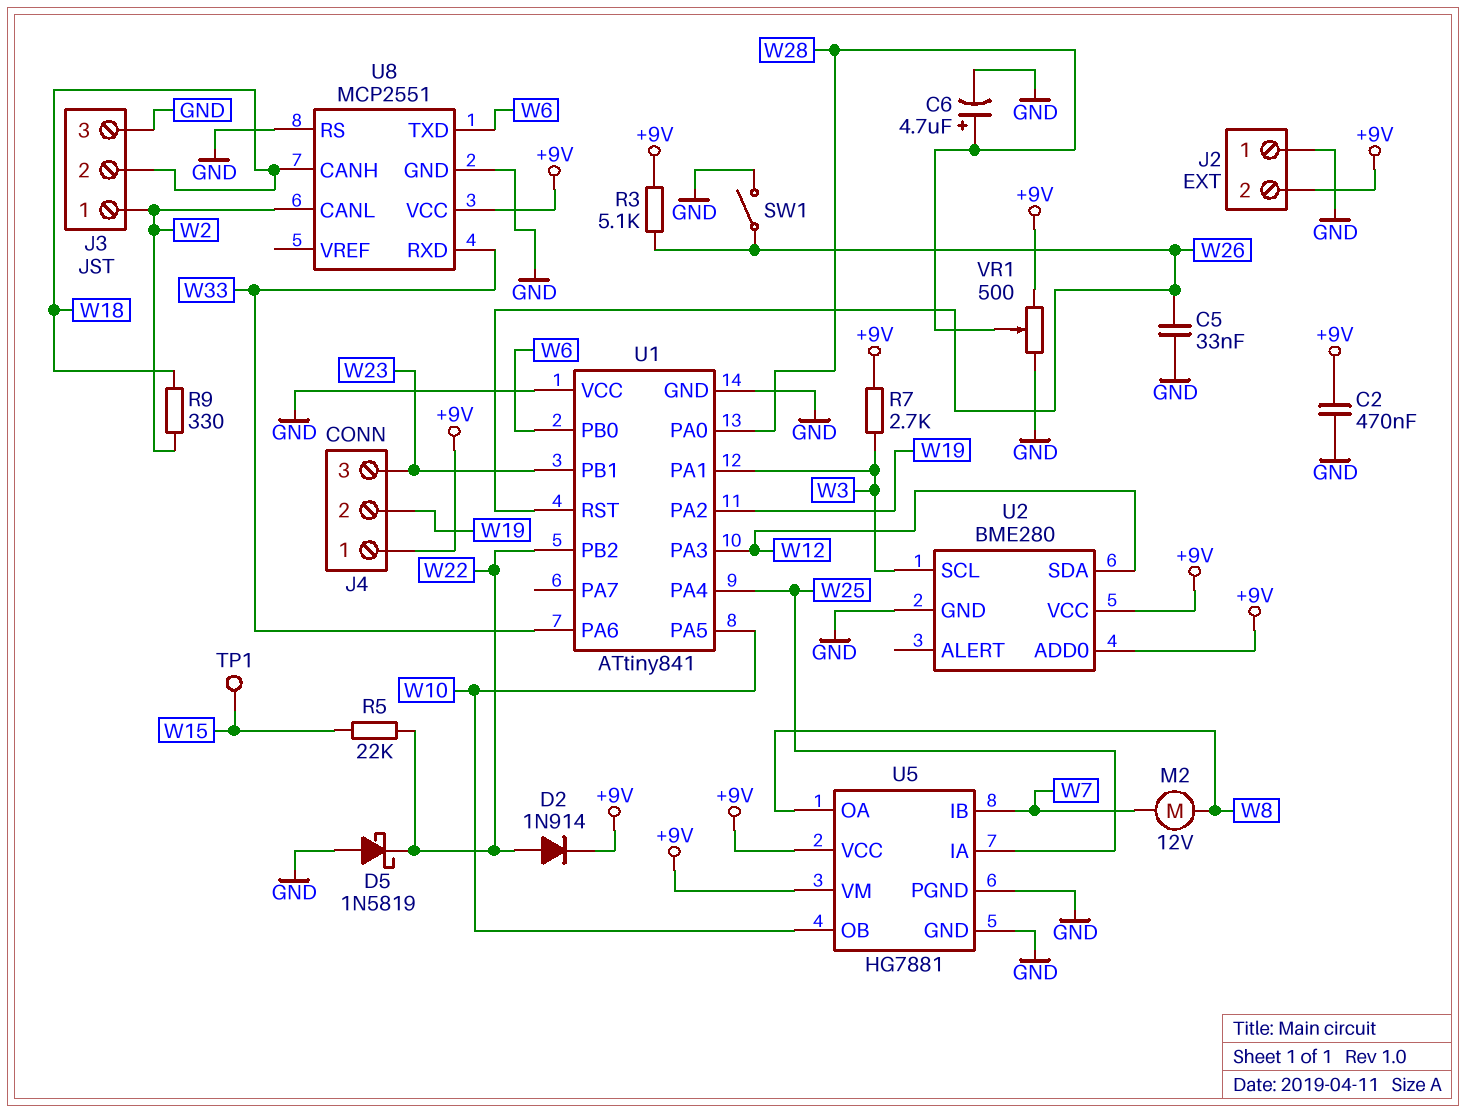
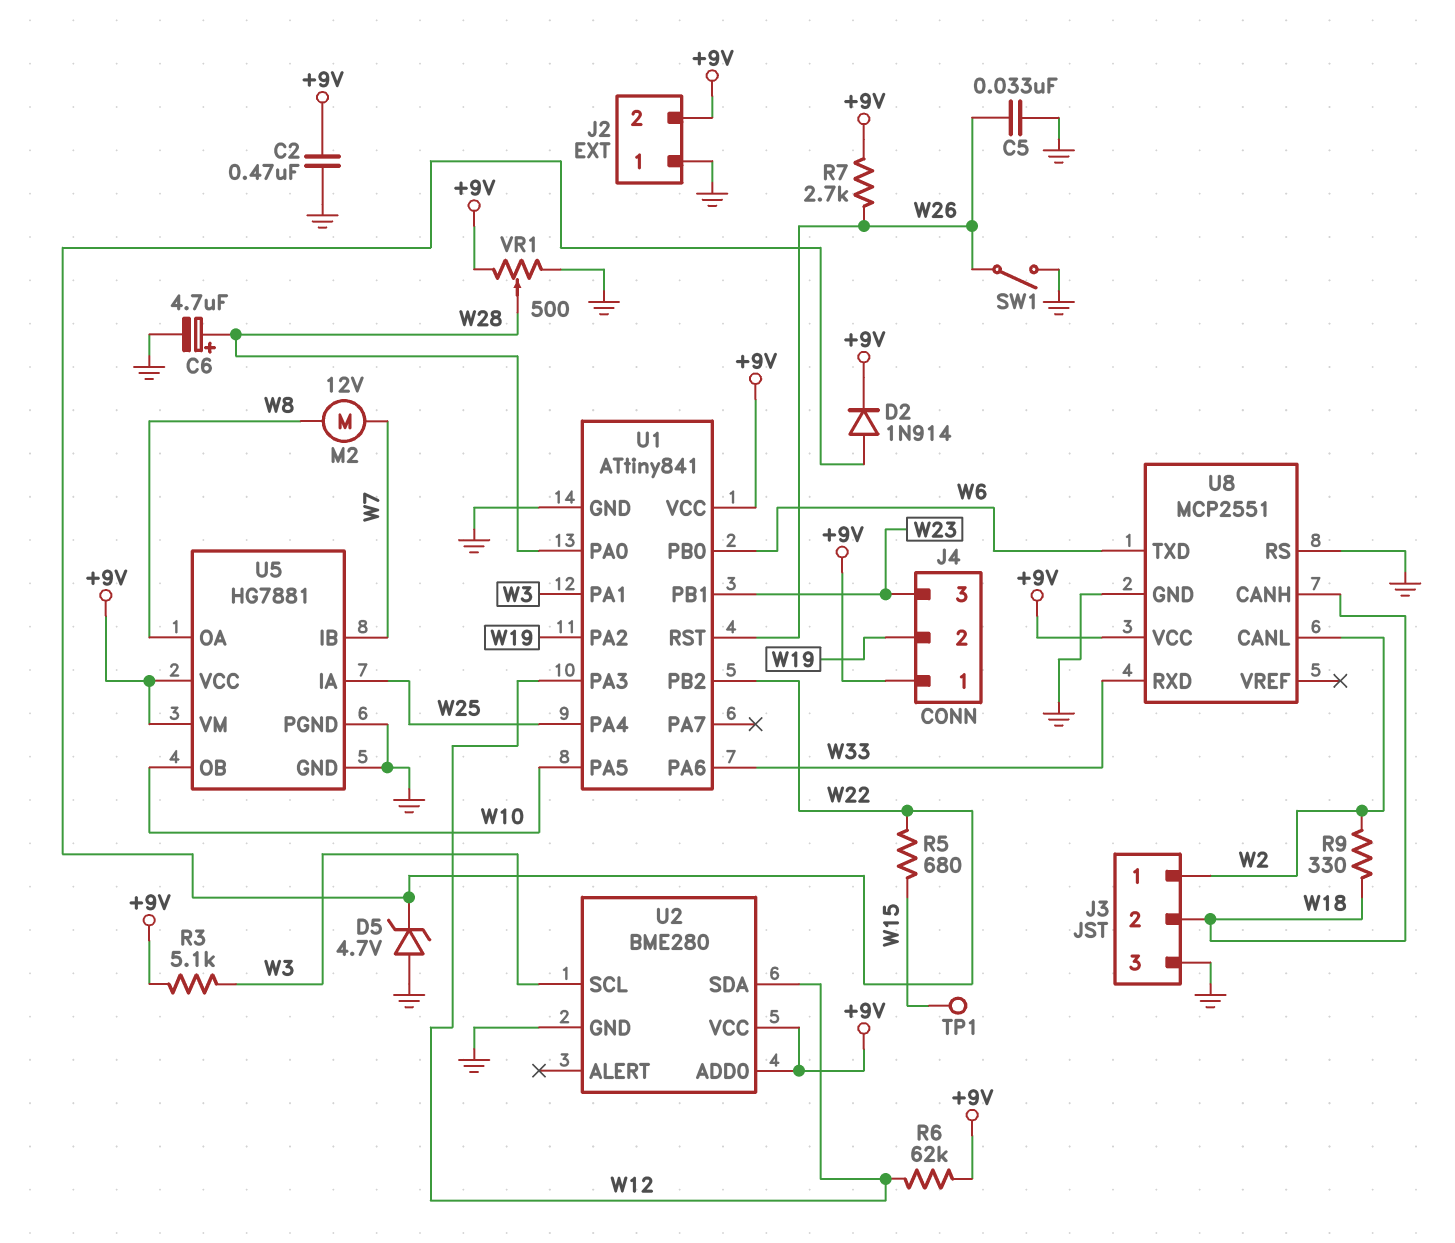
D5: schottky 1N5819 (A GND, K W22) -> zener 4.7V (A GND, K W22)
R3: 5.1k (+9V, W26) -> 5.1k (+9V, W3)
R5: 22k (W15, W22) -> 680 (W15, W22)
R6: none -> 62k (+9V, W12)
R7: 2.7k (+9V, W3) -> 2.7k (+9V, W26)
U1 pin VCC: GND -> +9V

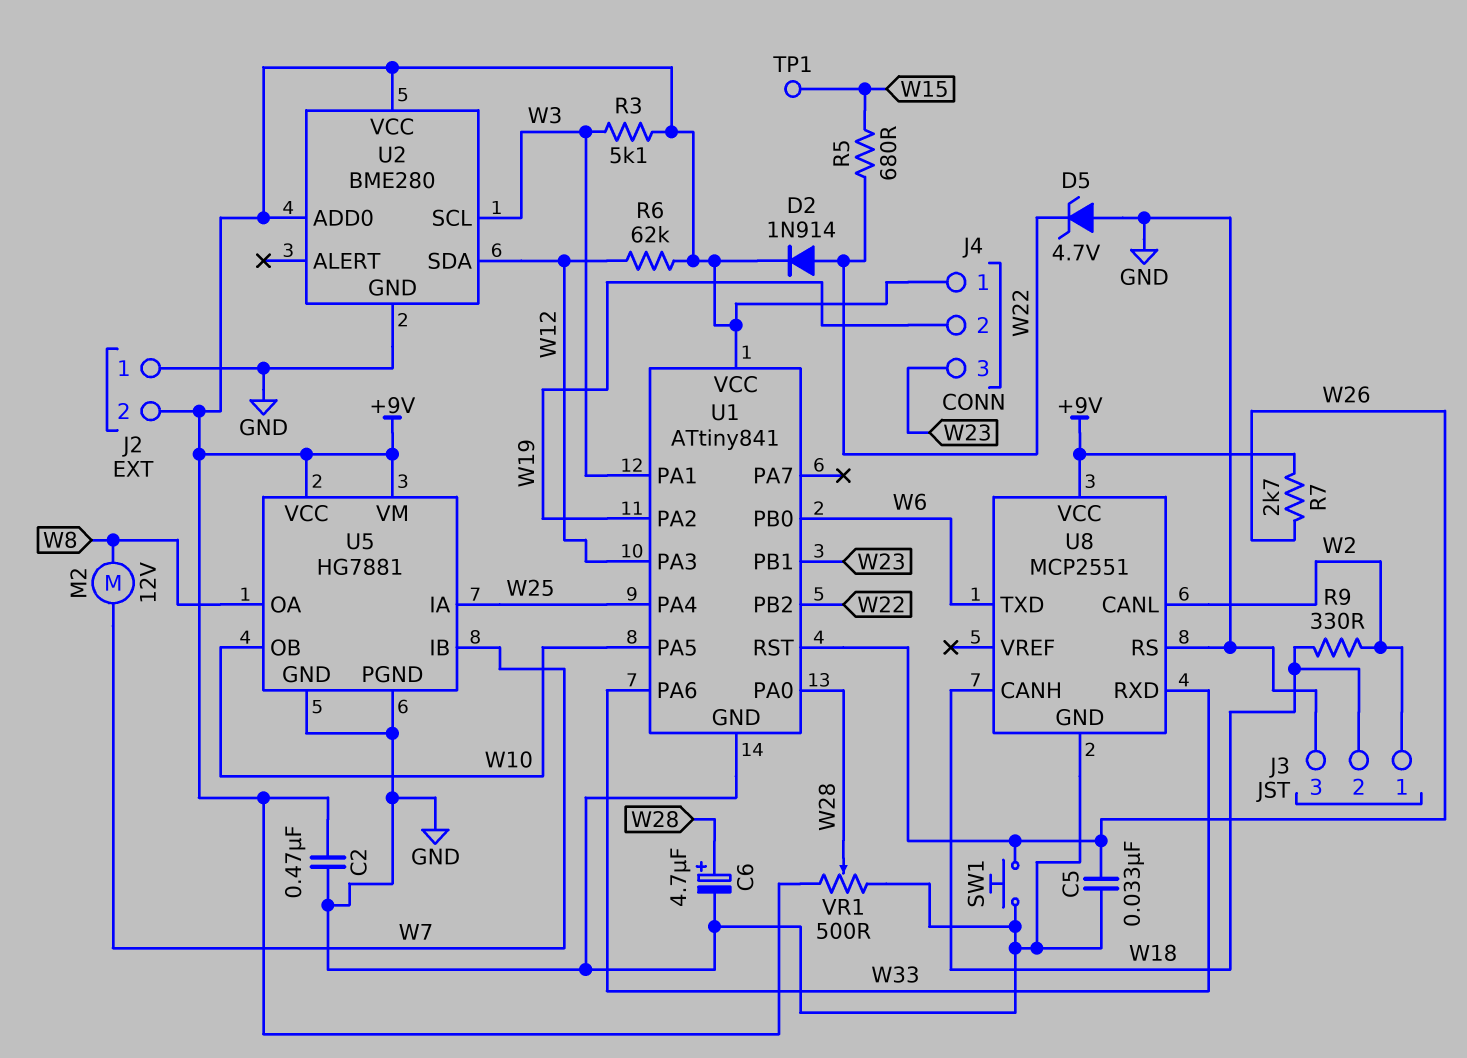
SW1: switch (GND, W26) -> button (GND, W26)

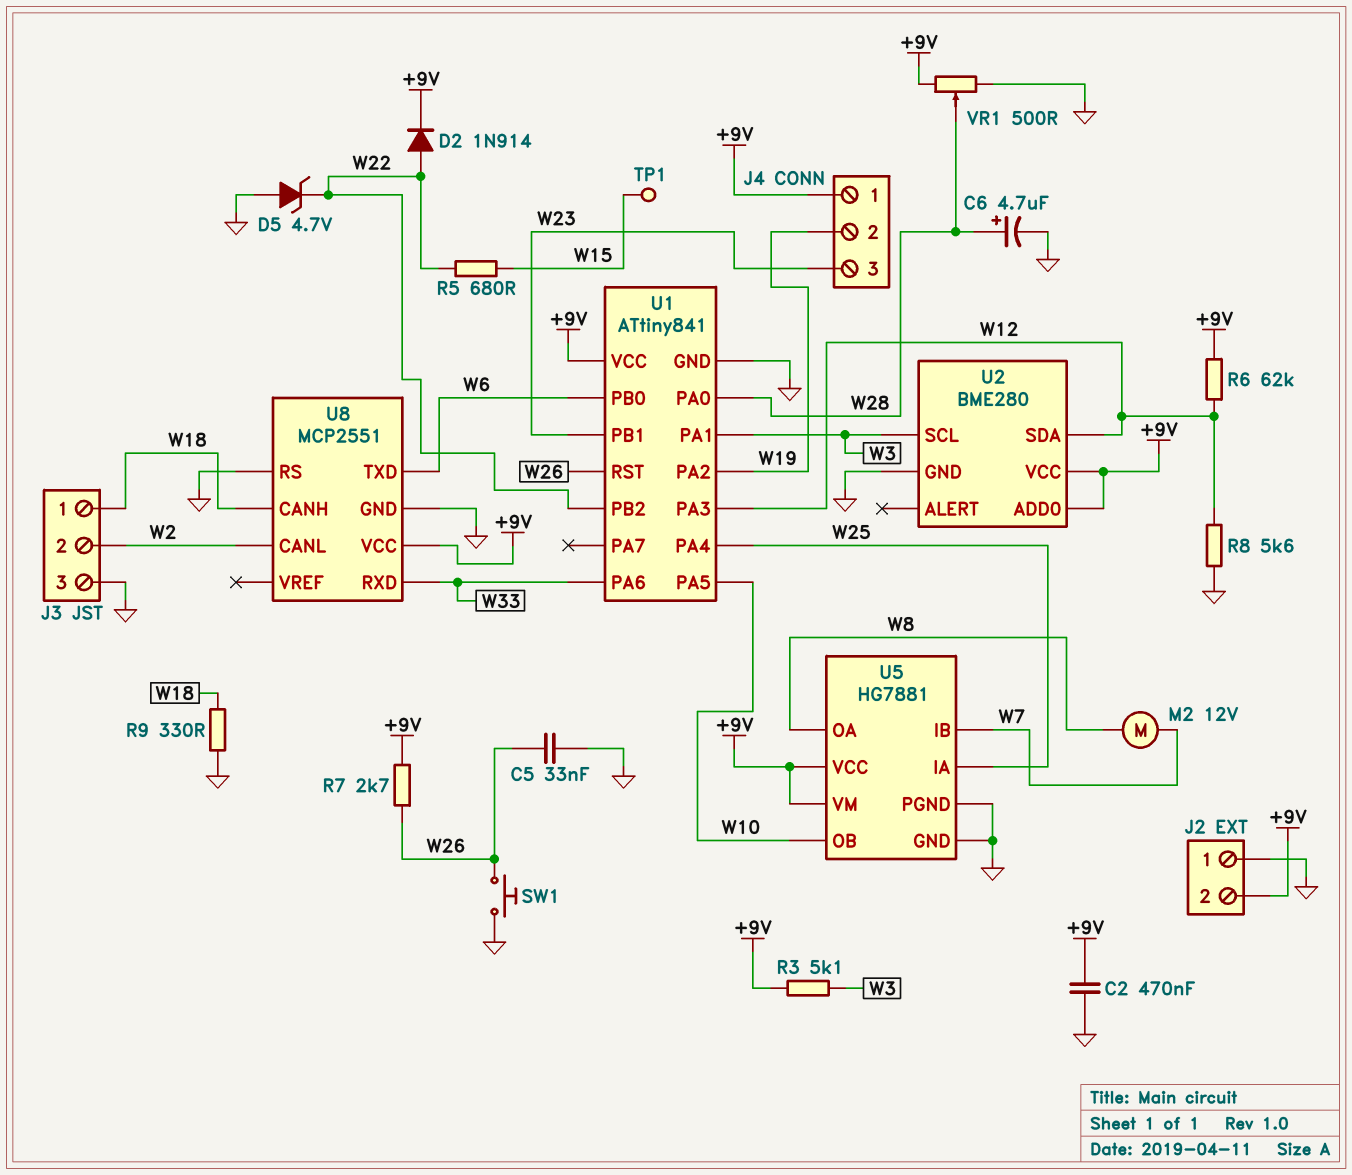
J3 pin 1: W2 -> W18
J3 pin 2: W18 -> W2
R8: none -> 5.6k (GND, W12)
R9: 330 (W2, W18) -> 330 (GND, W18)

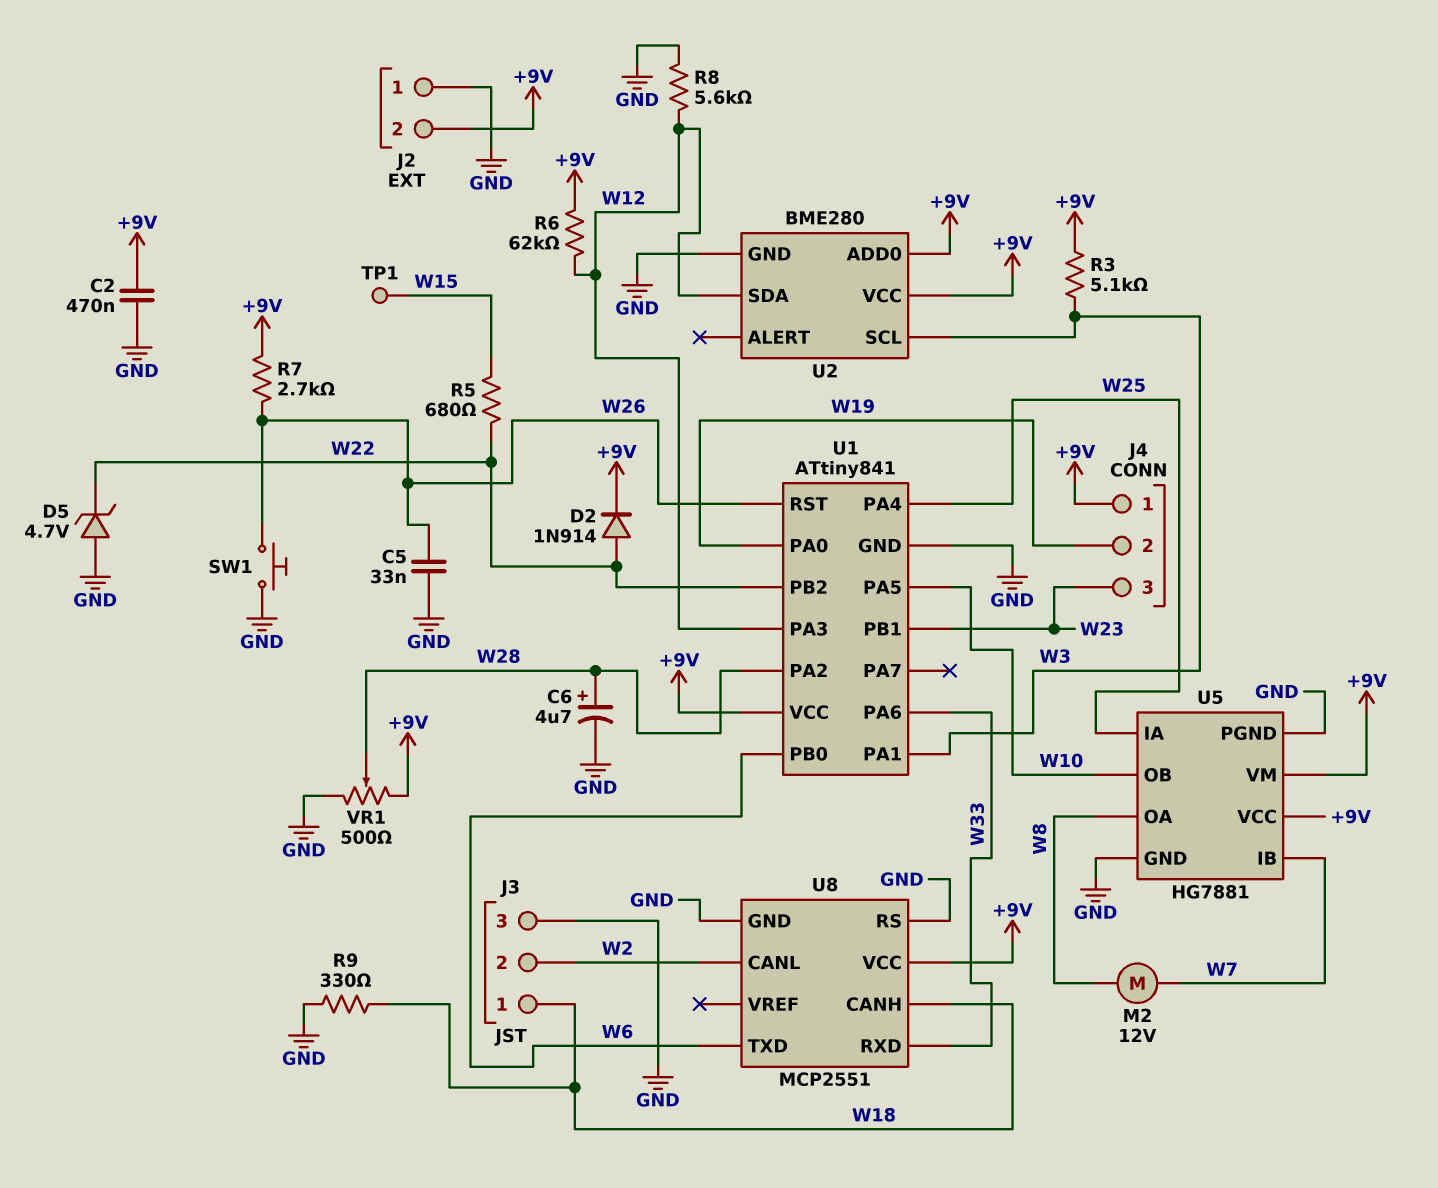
U1 pin PA0: W28 -> W19
U1 pin PA2: W19 -> W28

